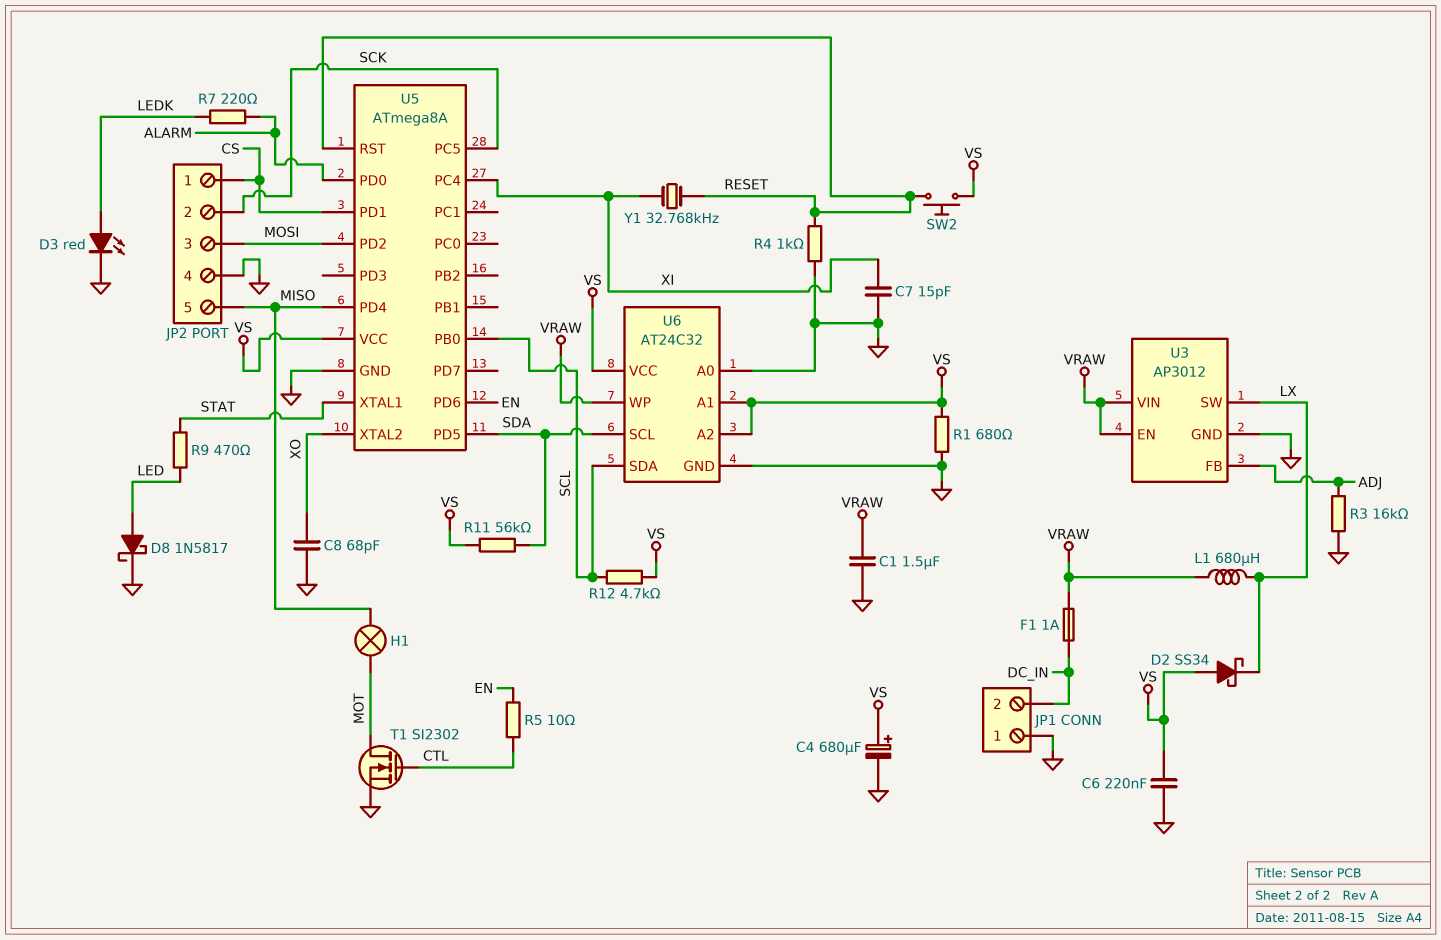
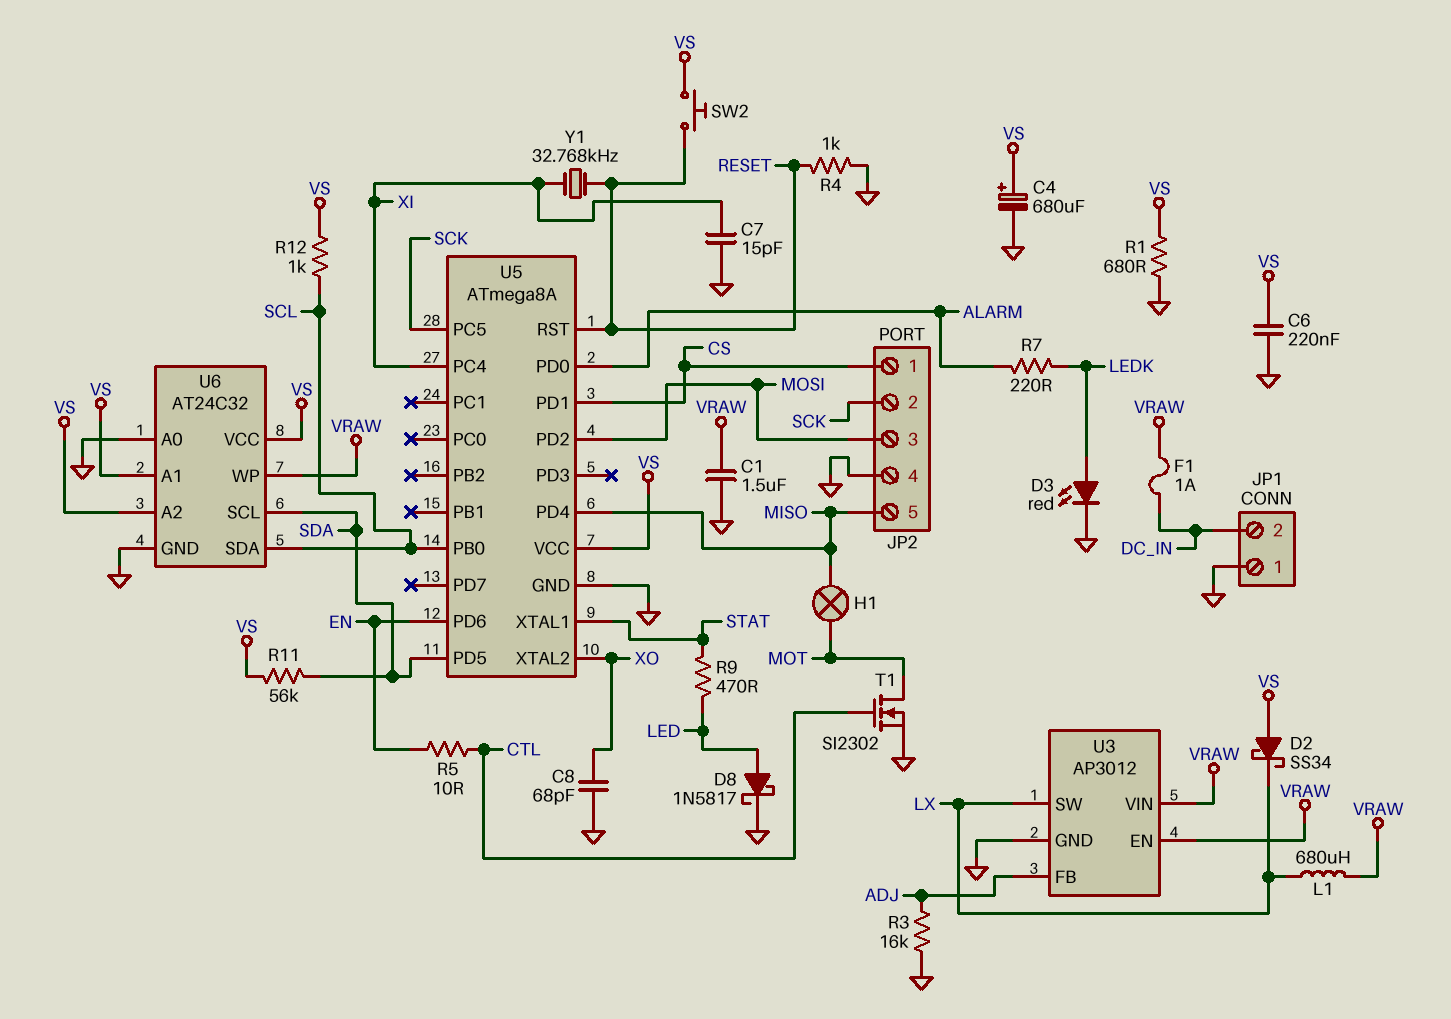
R12: 4.7k (SCL, VS) -> 1k (SCL, VS)

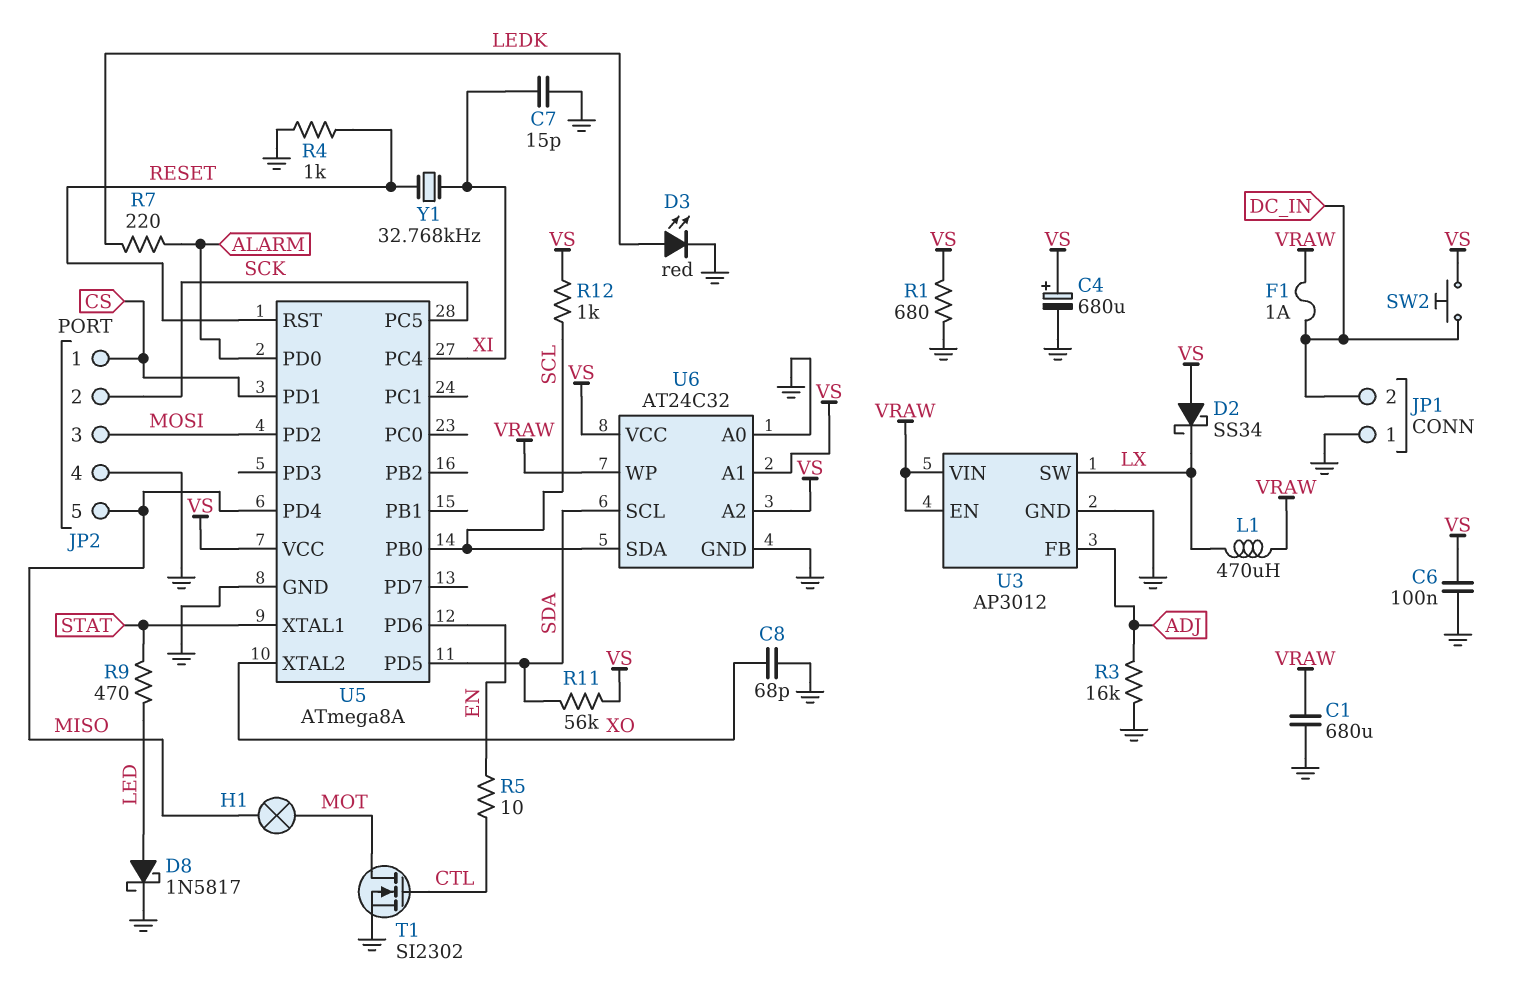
C1: 1.5uF (GND, VRAW) -> 680uF (GND, VRAW)
C6: 220nF (GND, VS) -> 100nF (GND, VS)
L1: 680uH (LX, VRAW) -> 470uH (LX, VRAW)
SW2: button (RESET, VS) -> button (DC_IN, VS)

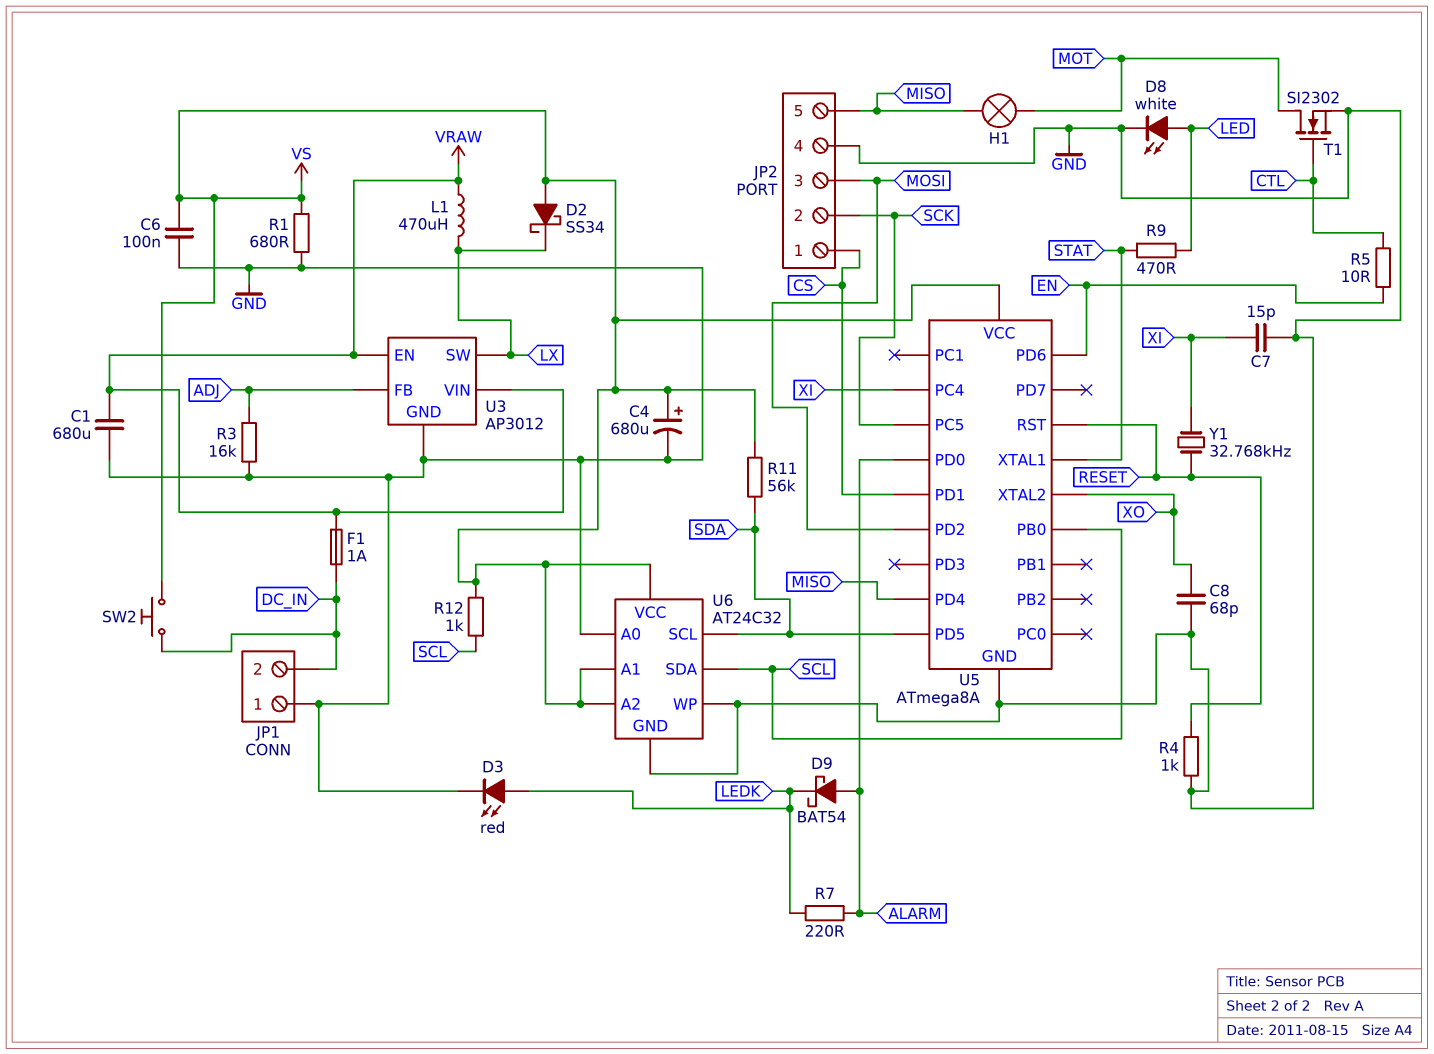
D8: schottky 1N5817 (A LED, K GND) -> LED white (A LED, K GND)
D9: none -> schottky BAT54 (A ALARM, K LEDK)
U6 pin WP: VRAW -> GND

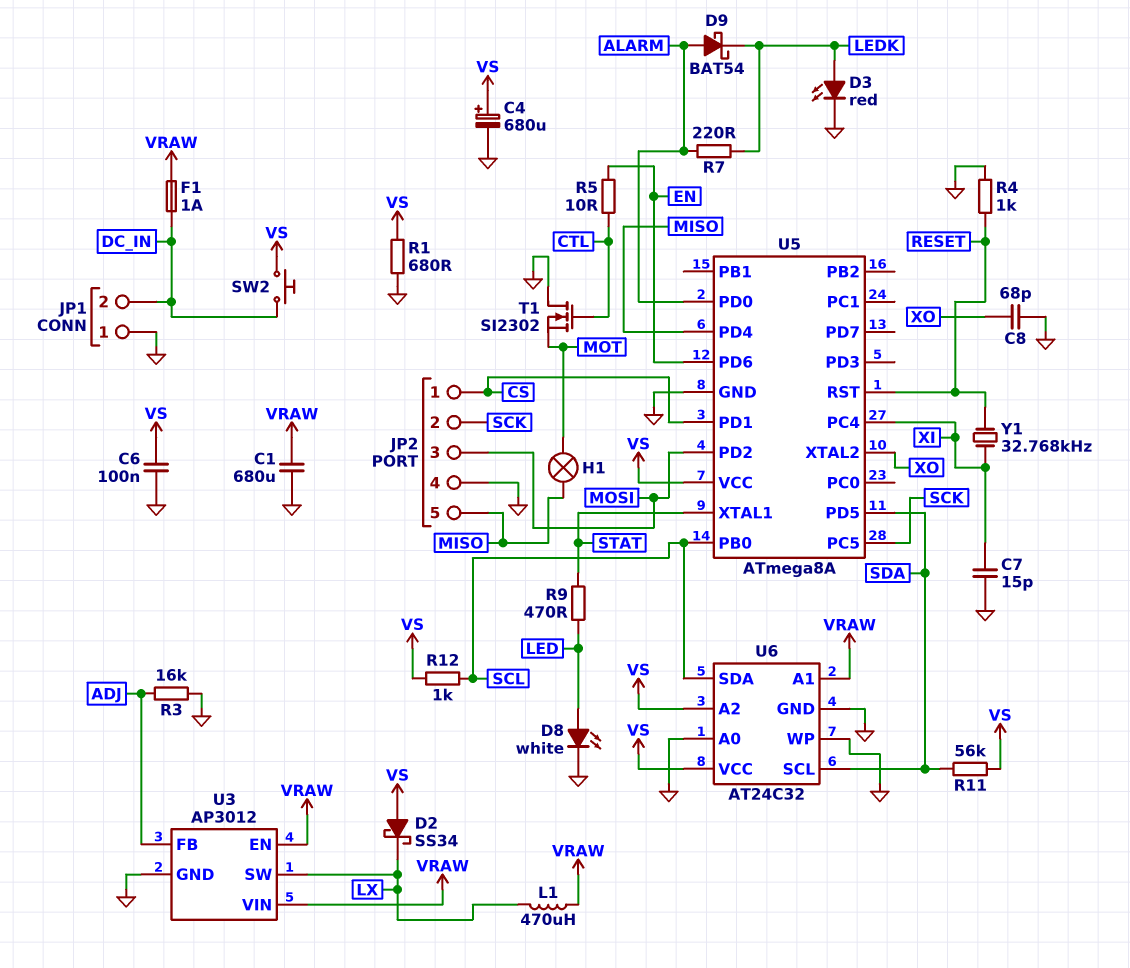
T1: NMOS SI2302 (G CTL, D MOT, S GND) -> NMOS SI2302 (G CTL, D GND, S MOT)
U6 pin A1: VS -> VRAW

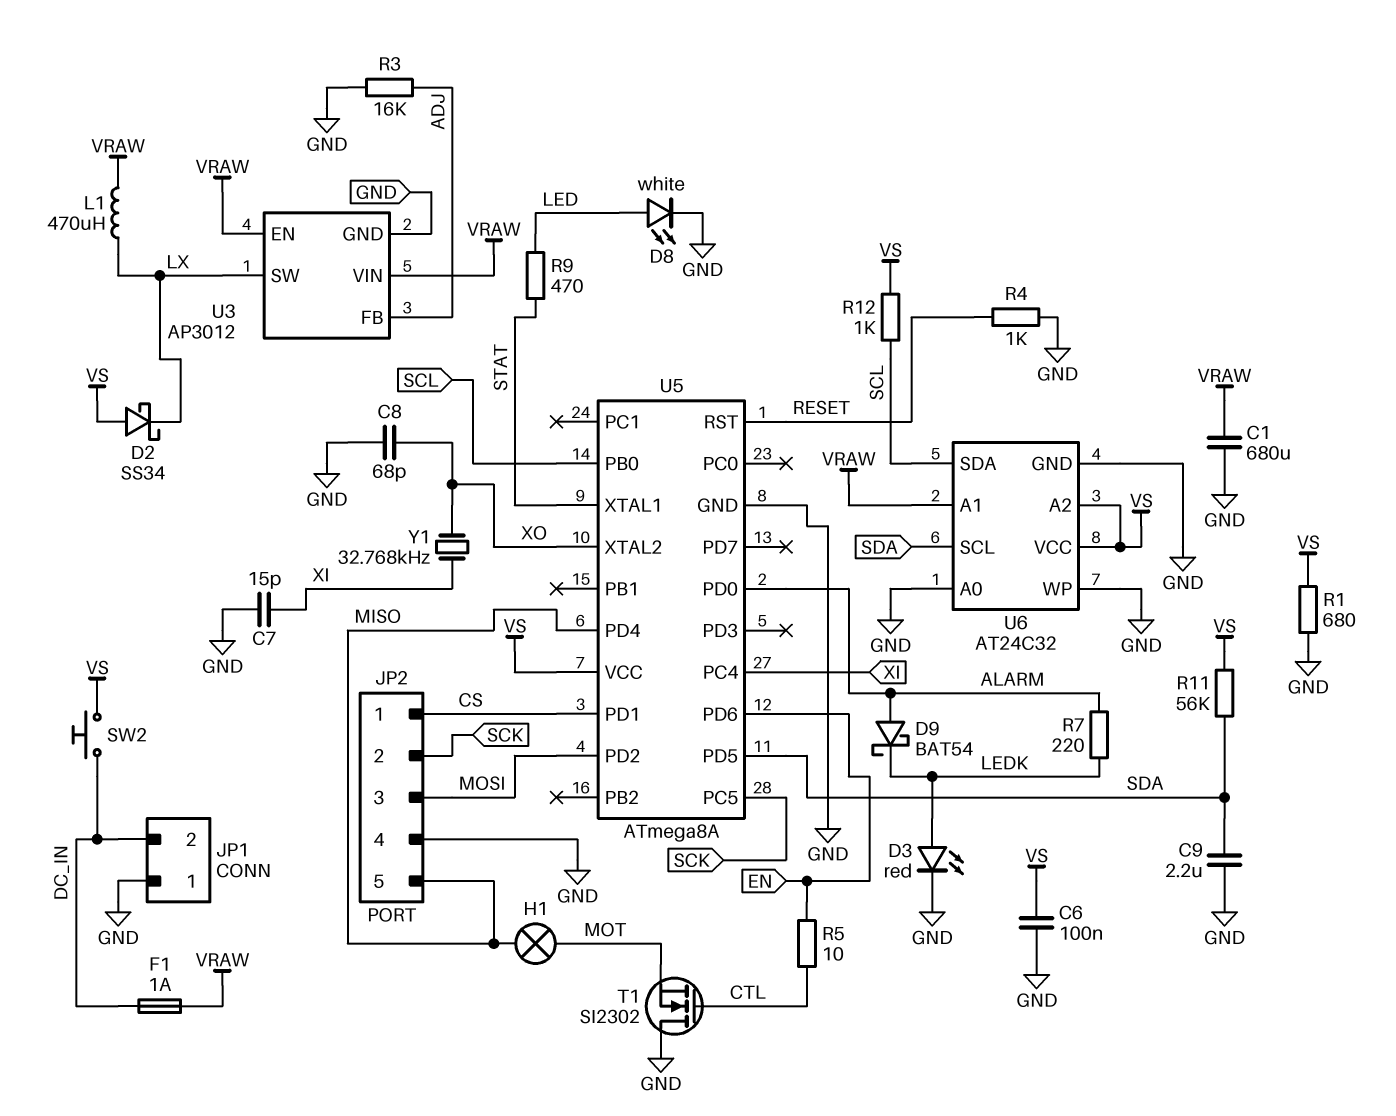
C4: 680uF (plus VS, minus GND) -> none
C9: none -> 2.2uF (GND, SDA)
Y1: 32.768kHz (RESET, XI) -> 32.768kHz (XI, XO)

